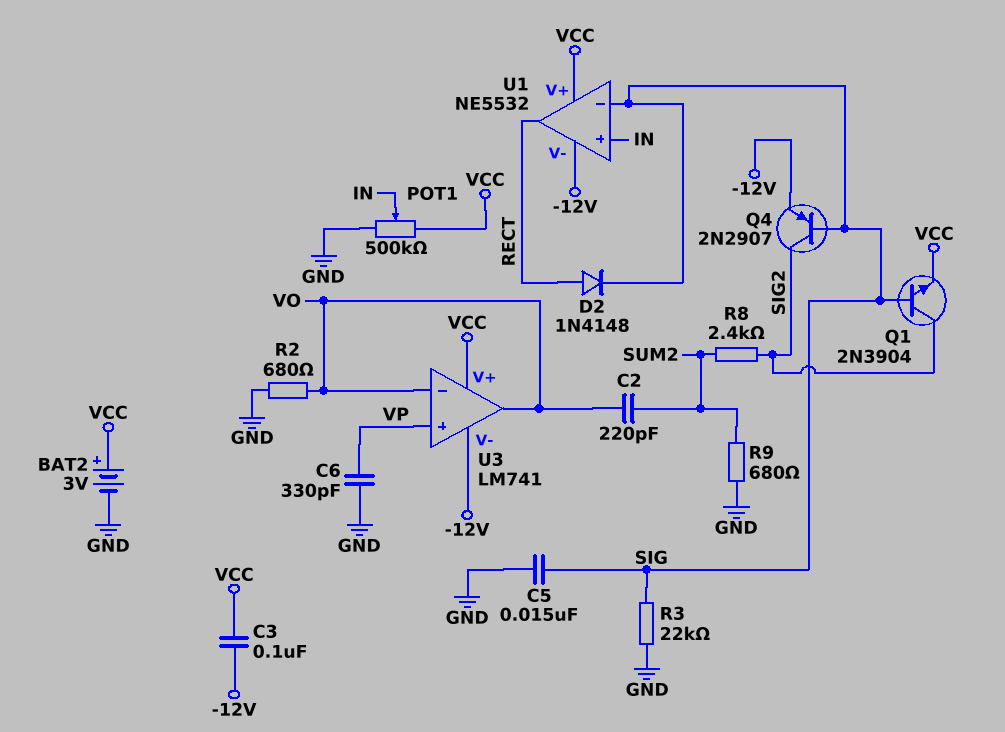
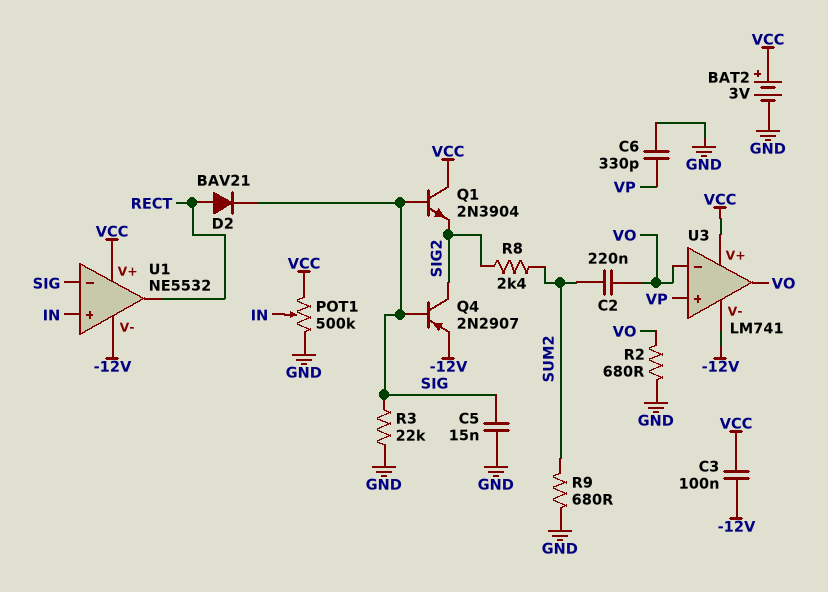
C2: 220pF (SUM2, VO) -> 220nF (SUM2, VO)
D2: diode 1N4148 (A RECT, K SIG) -> diode BAV21 (A RECT, K SIG)
Q1: NPN 2N3904 (B SIG, C SIG2, E VCC) -> NPN 2N3904 (B SIG, C VCC, E SIG2)

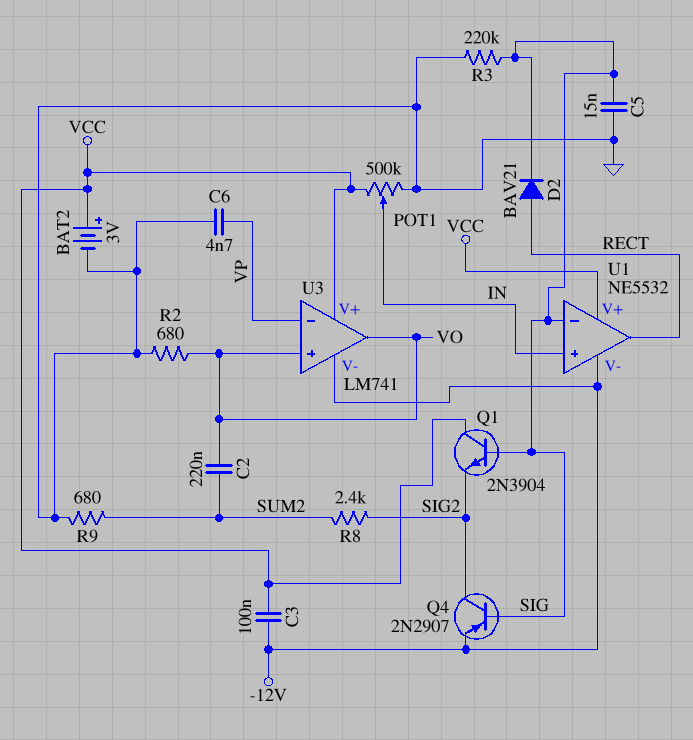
C6: 330pF (GND, VP) -> 4.7nF (GND, VP)
R3: 22k (GND, SIG) -> 220k (GND, SIG)
U3 pin in+: VP -> VO
U3 pin in-: VO -> VP

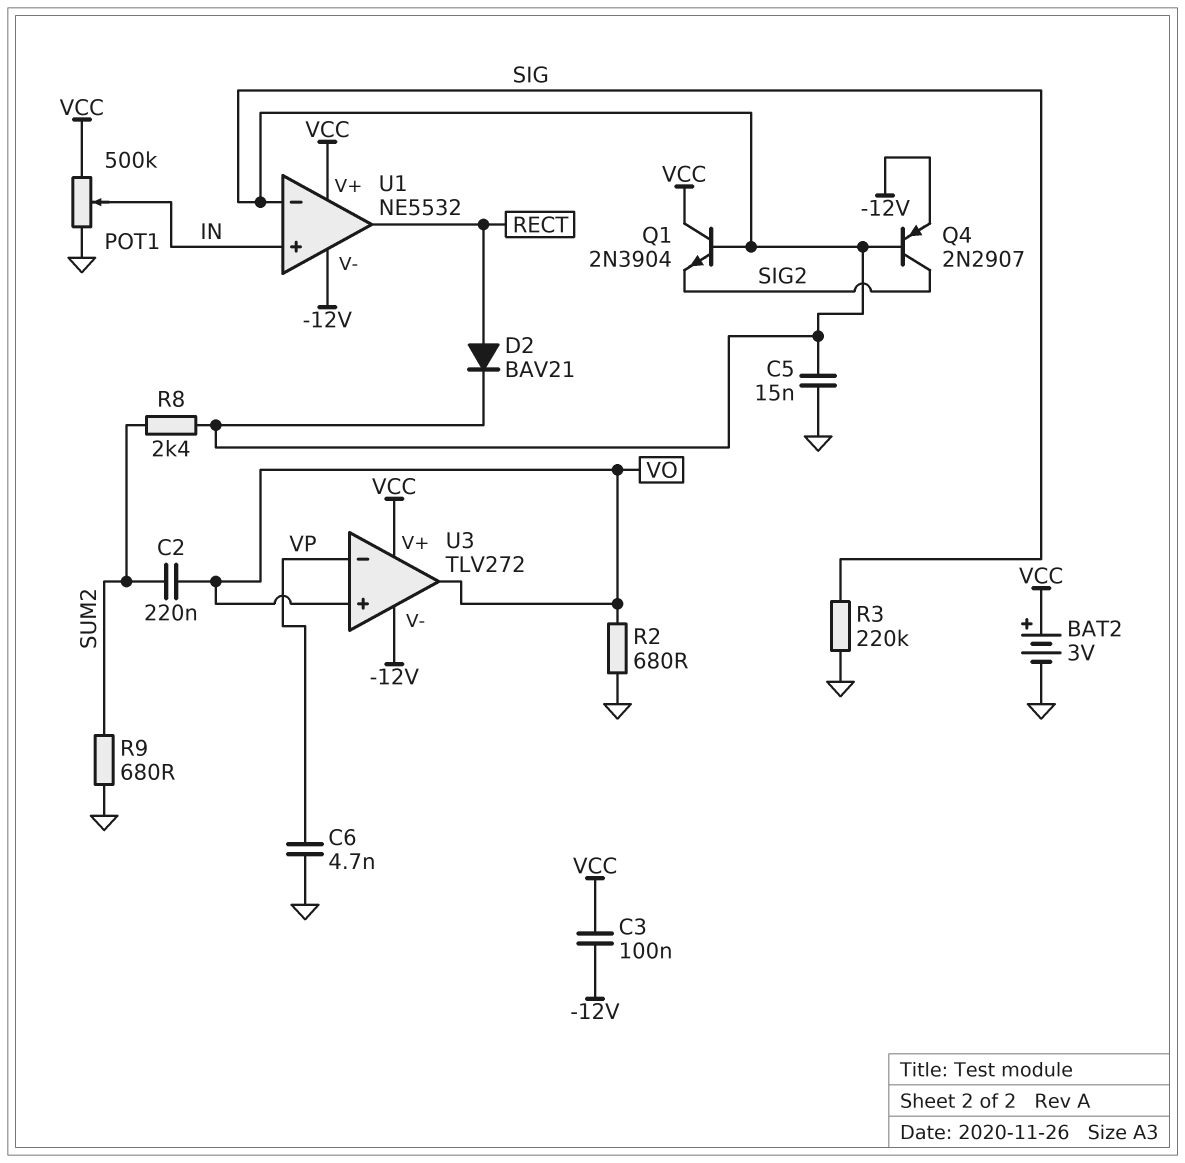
R8: 2.4k (SIG2, SUM2) -> 2.4k (SIG, SUM2)
U3: LM741 -> TLV272

